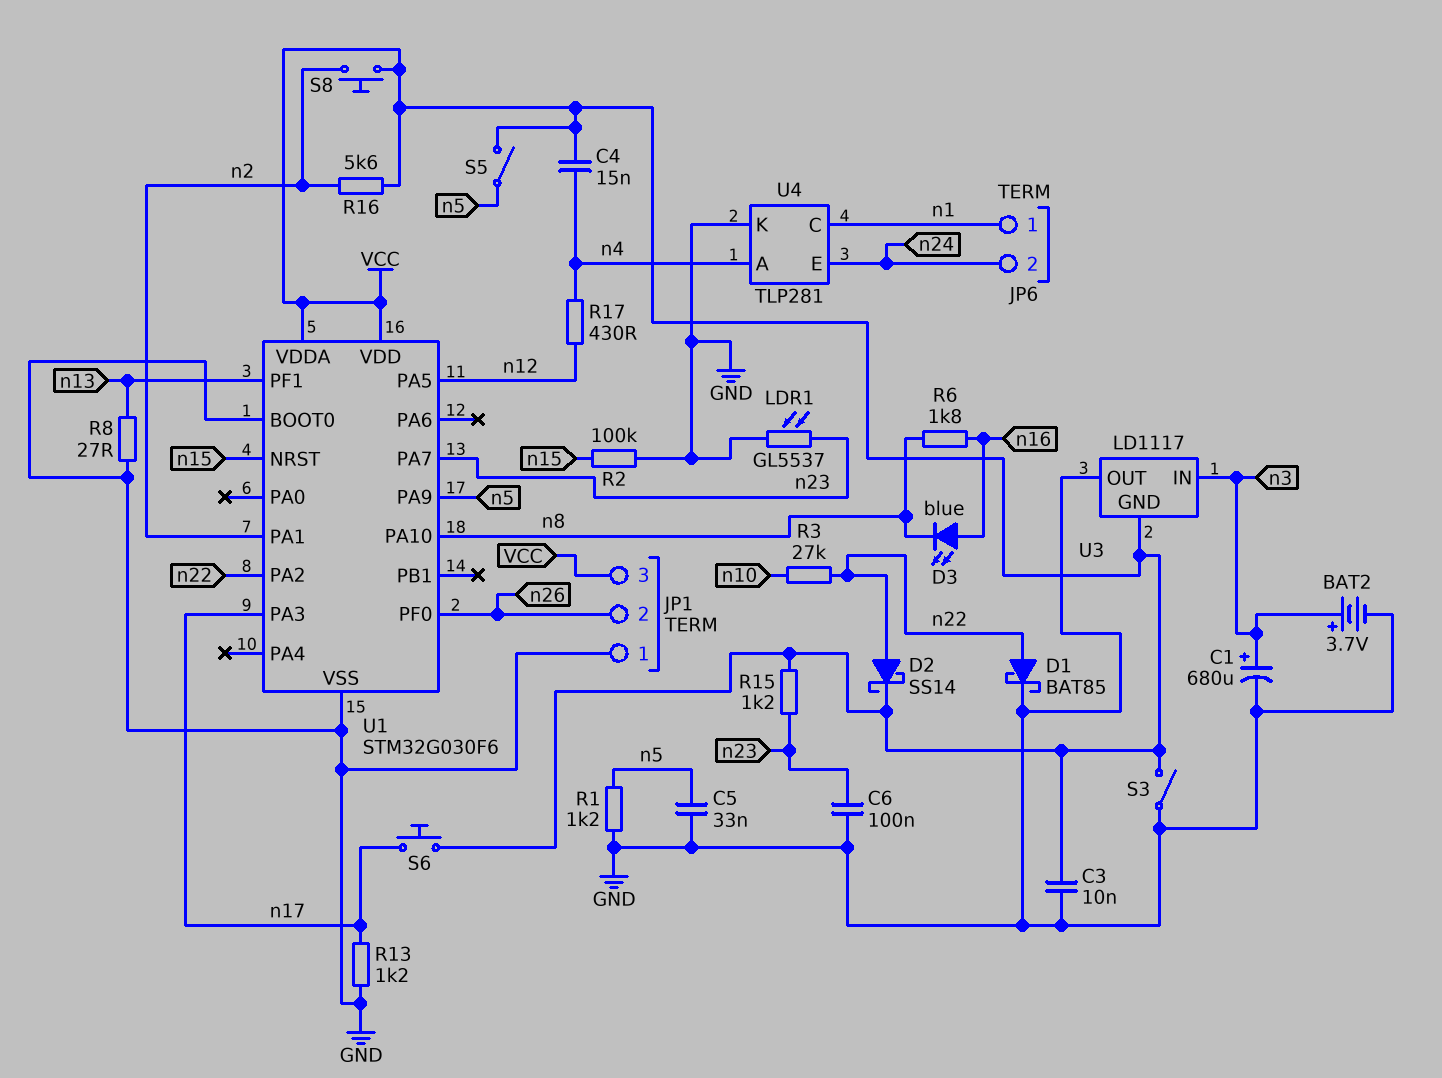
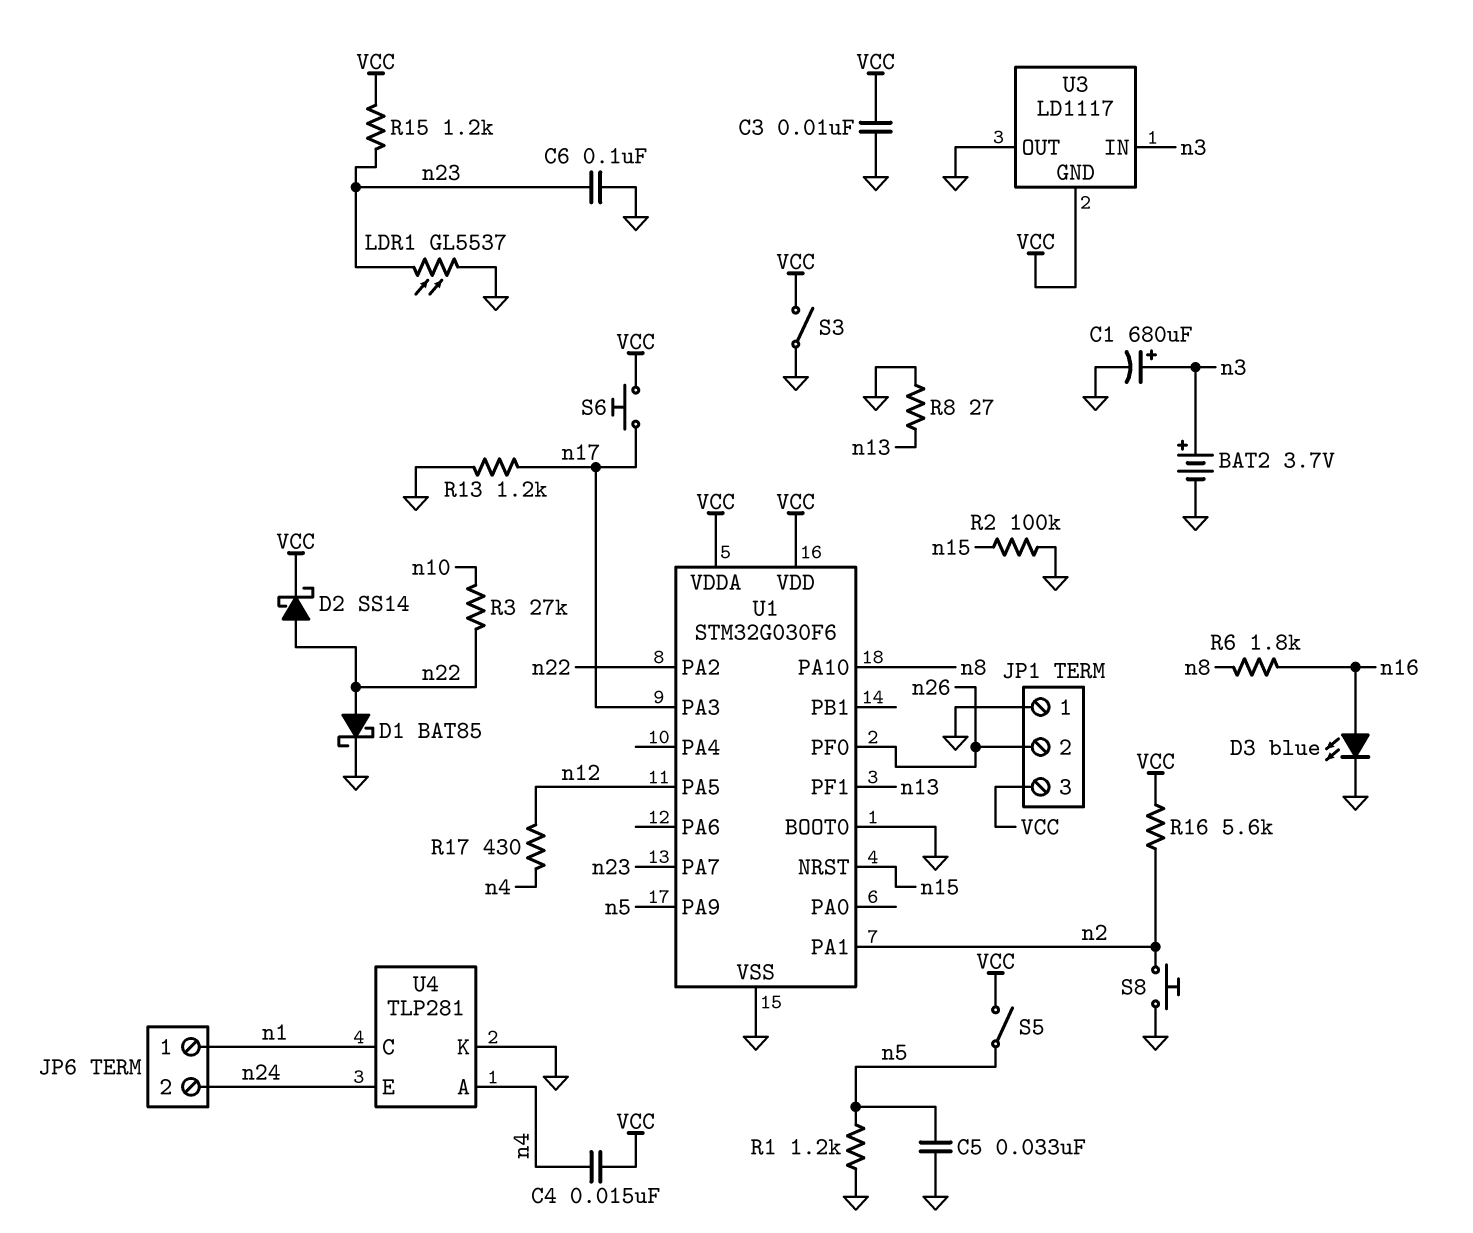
D3: LED blue (A n16, K n8) -> LED blue (A n16, K GND)
S8: button (VCC, n2) -> button (GND, n2)

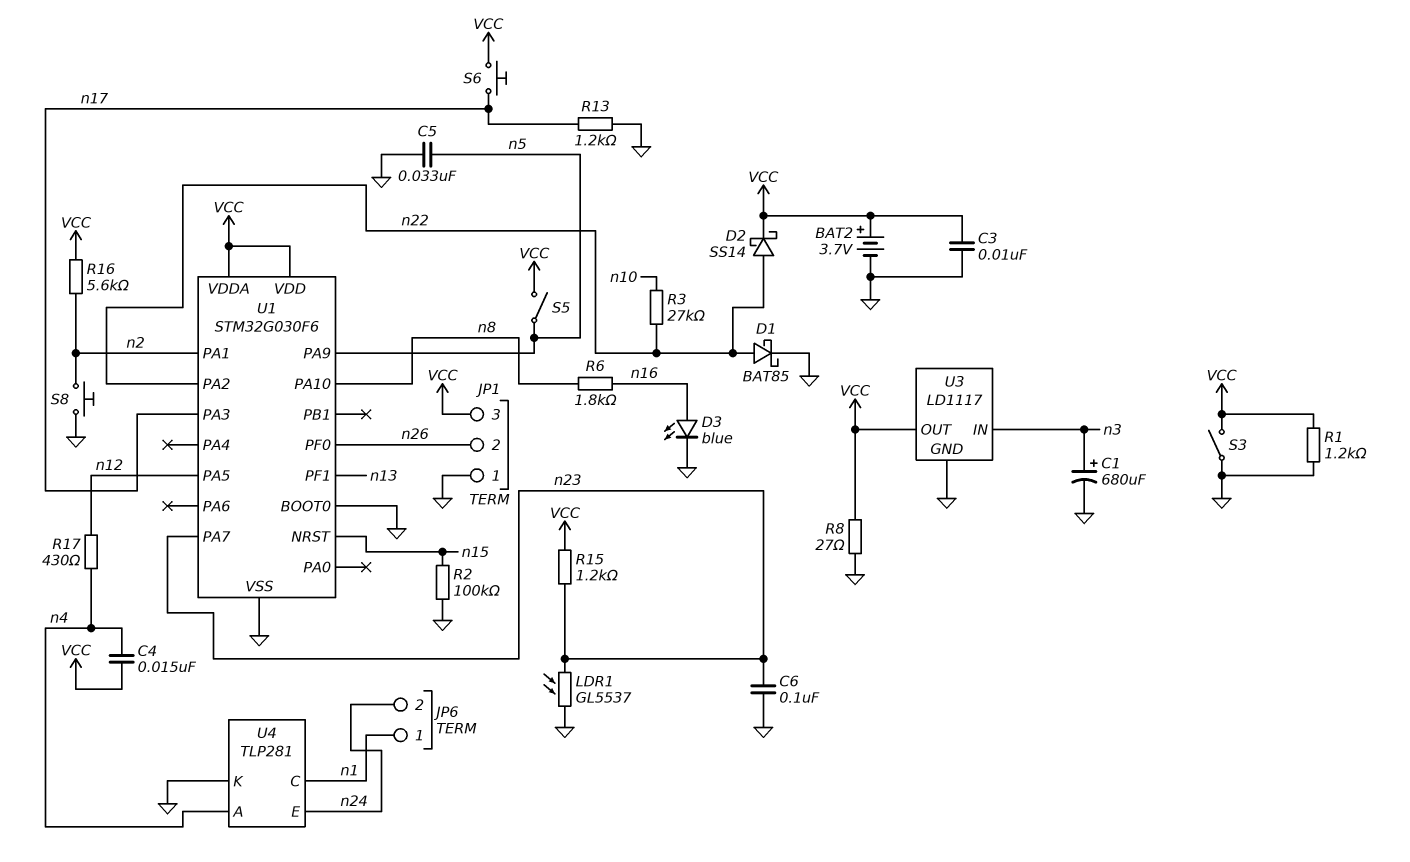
BAT2: 3.7V (plus n3, minus GND) -> 3.7V (plus VCC, minus GND)
R1: 1.2k (GND, n5) -> 1.2k (GND, VCC)
R8: 27 (GND, n13) -> 27 (GND, VCC)
U3 pin GND: VCC -> GND
U3 pin OUT: GND -> VCC

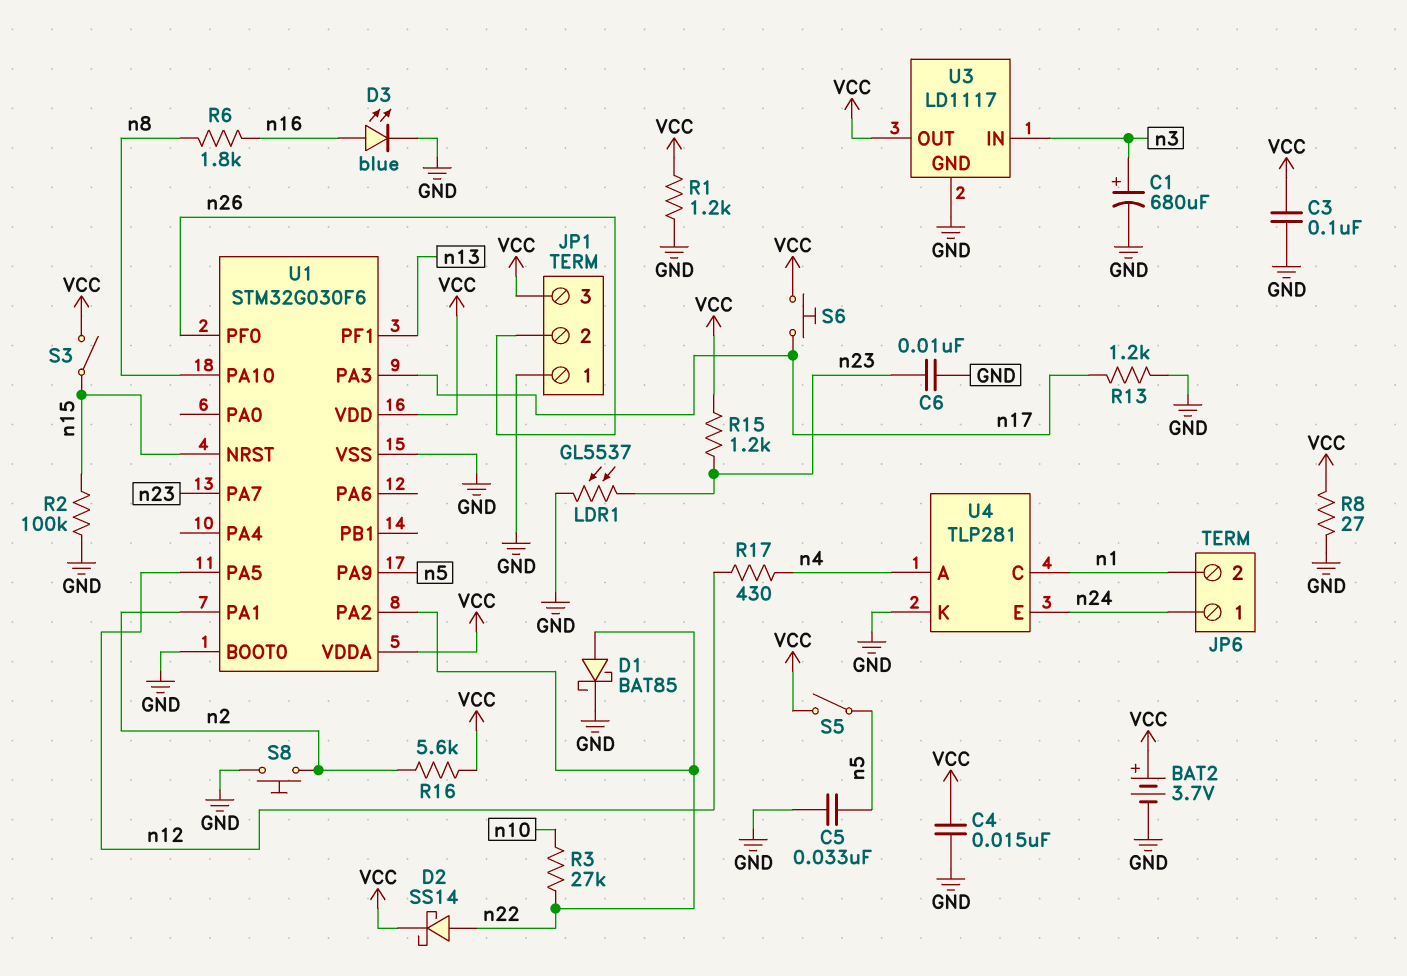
C3: 10nF (GND, VCC) -> 100nF (GND, VCC)
C4: 15nF (VCC, n4) -> 15nF (GND, VCC)
C6: 100nF (GND, n23) -> 10nF (GND, n23)
JP6 pin 1: n1 -> n24
JP6 pin 2: n24 -> n1
S3: switch (GND, VCC) -> switch (VCC, n15)

